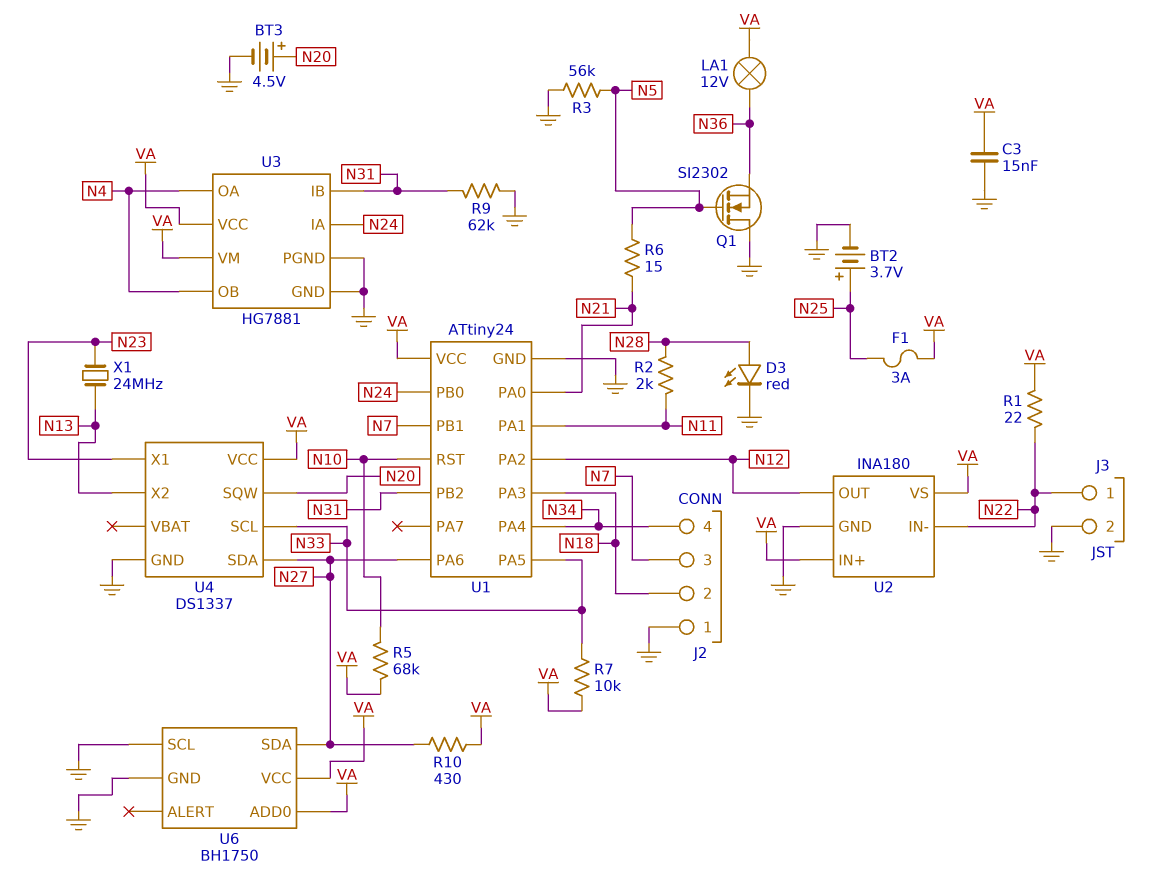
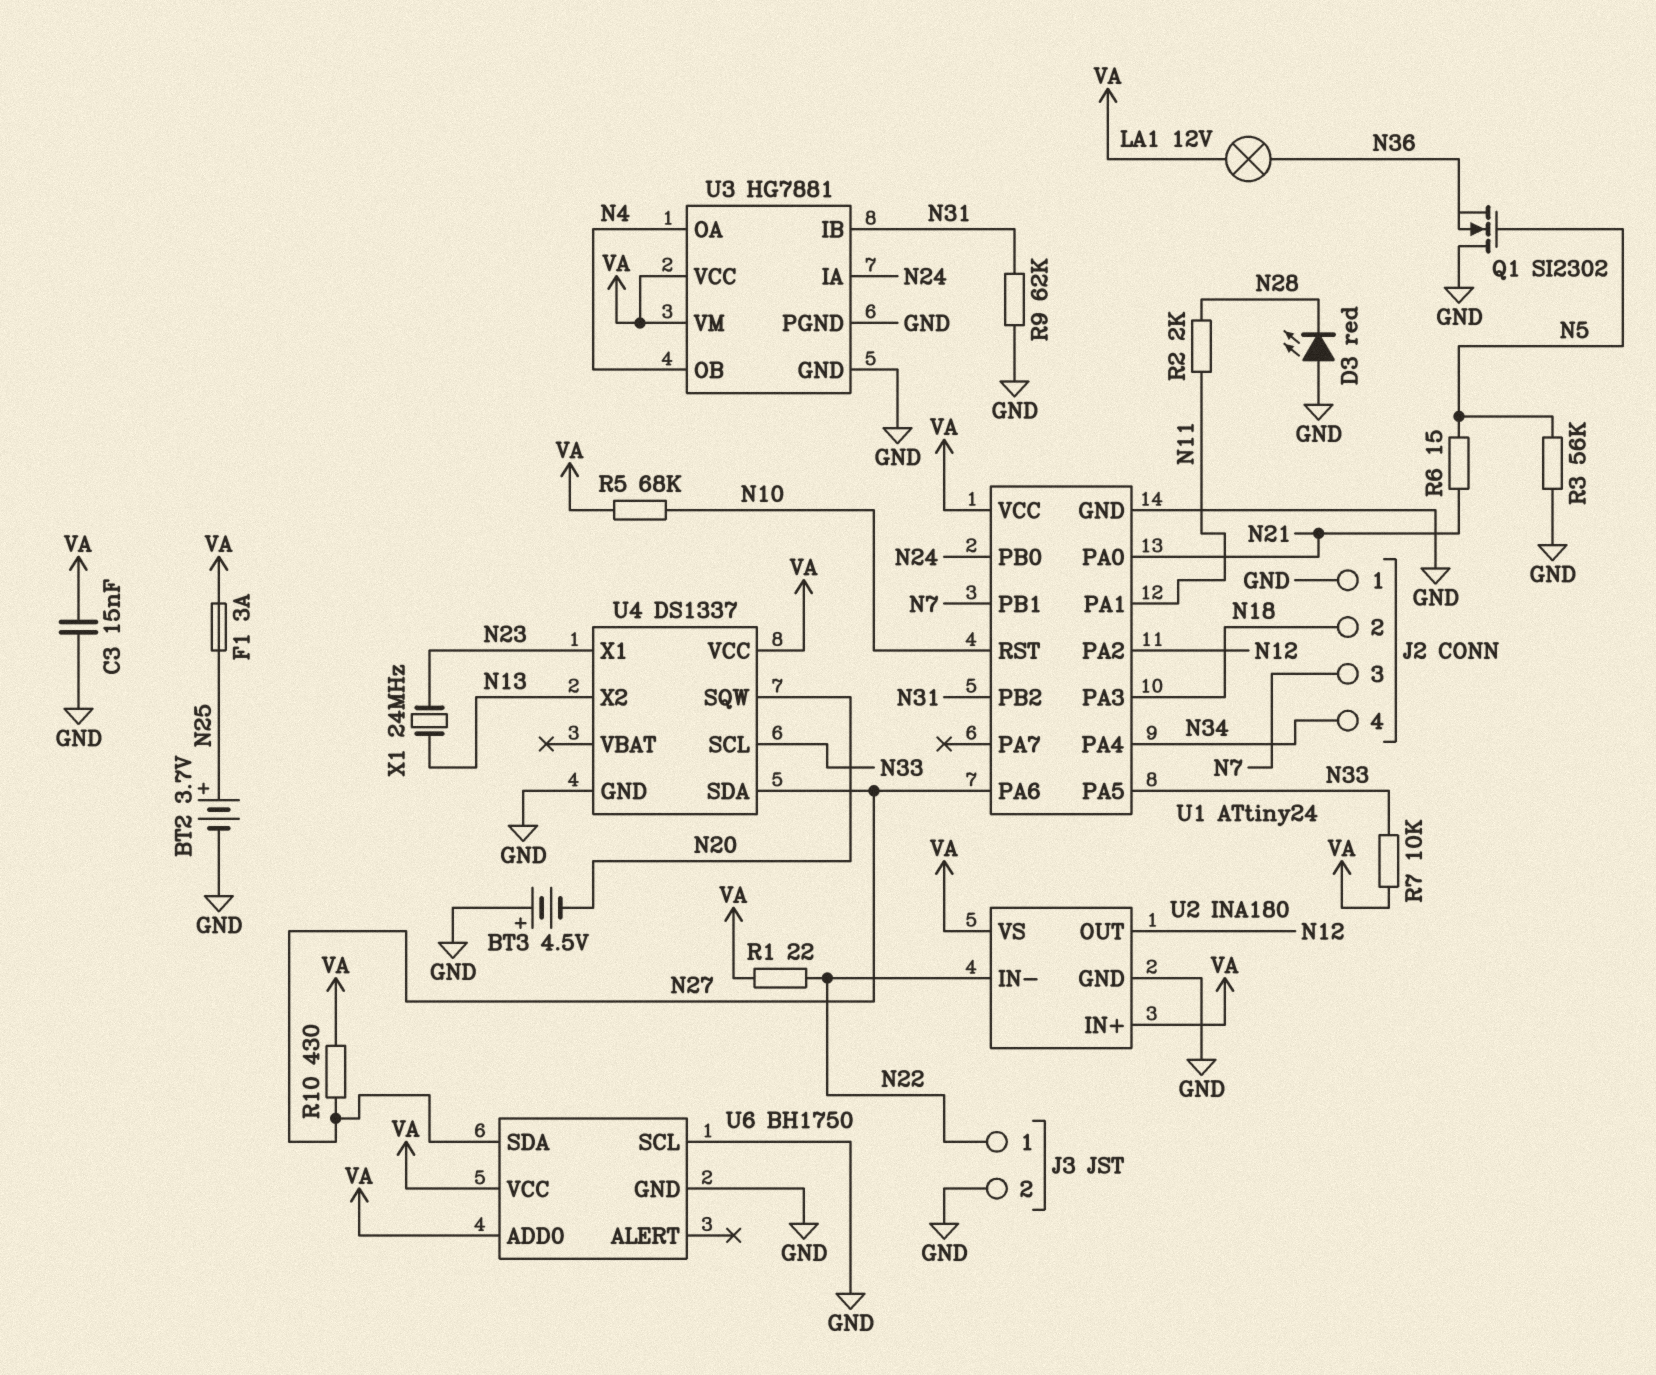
BT3: 4.5V (plus N20, minus GND) -> 4.5V (plus GND, minus N20)
D3: LED red (A N28, K GND) -> LED red (A GND, K N28)

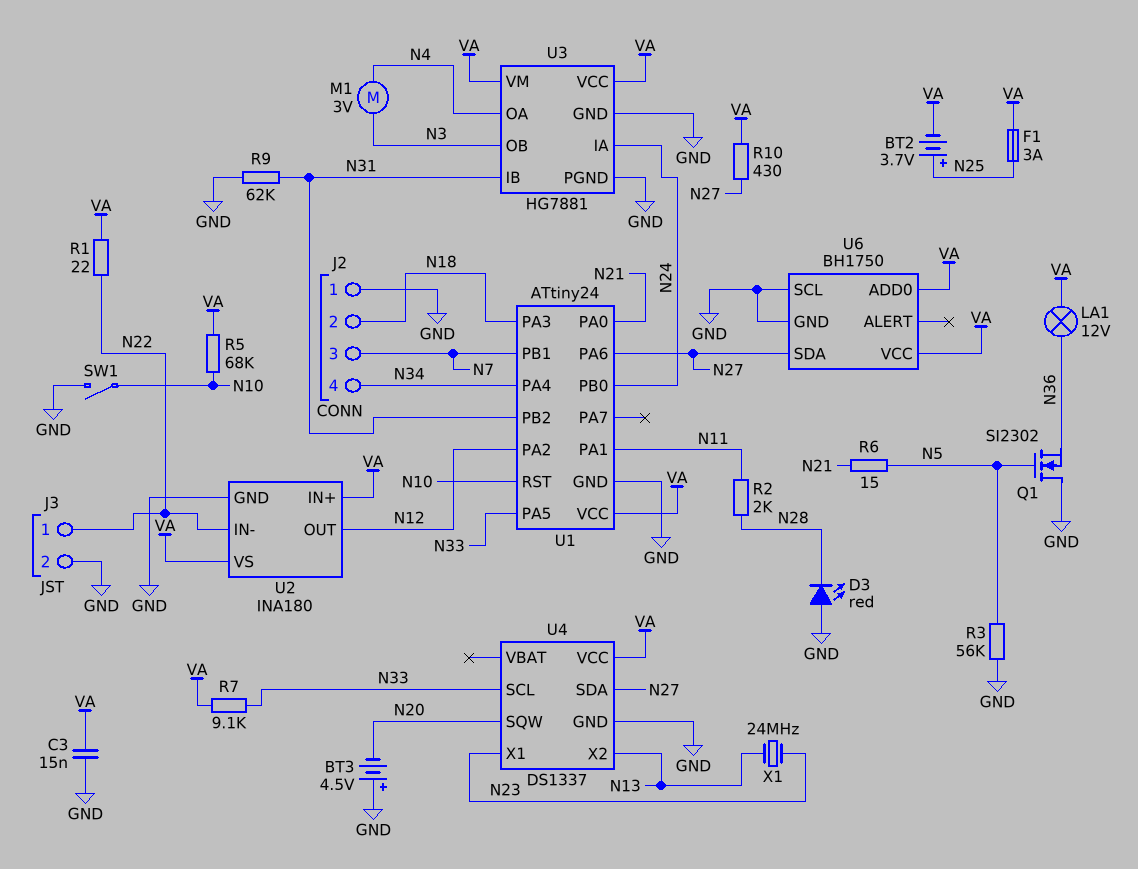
BT2: 3.7V (plus N25, minus GND) -> 3.7V (plus N25, minus VA)
M1: none -> motor 3V (N3, N4)
R7: 10k (N33, VA) -> 9.1k (N33, VA)
SW1: none -> switch (GND, N10)
U3 pin OB: N4 -> N3

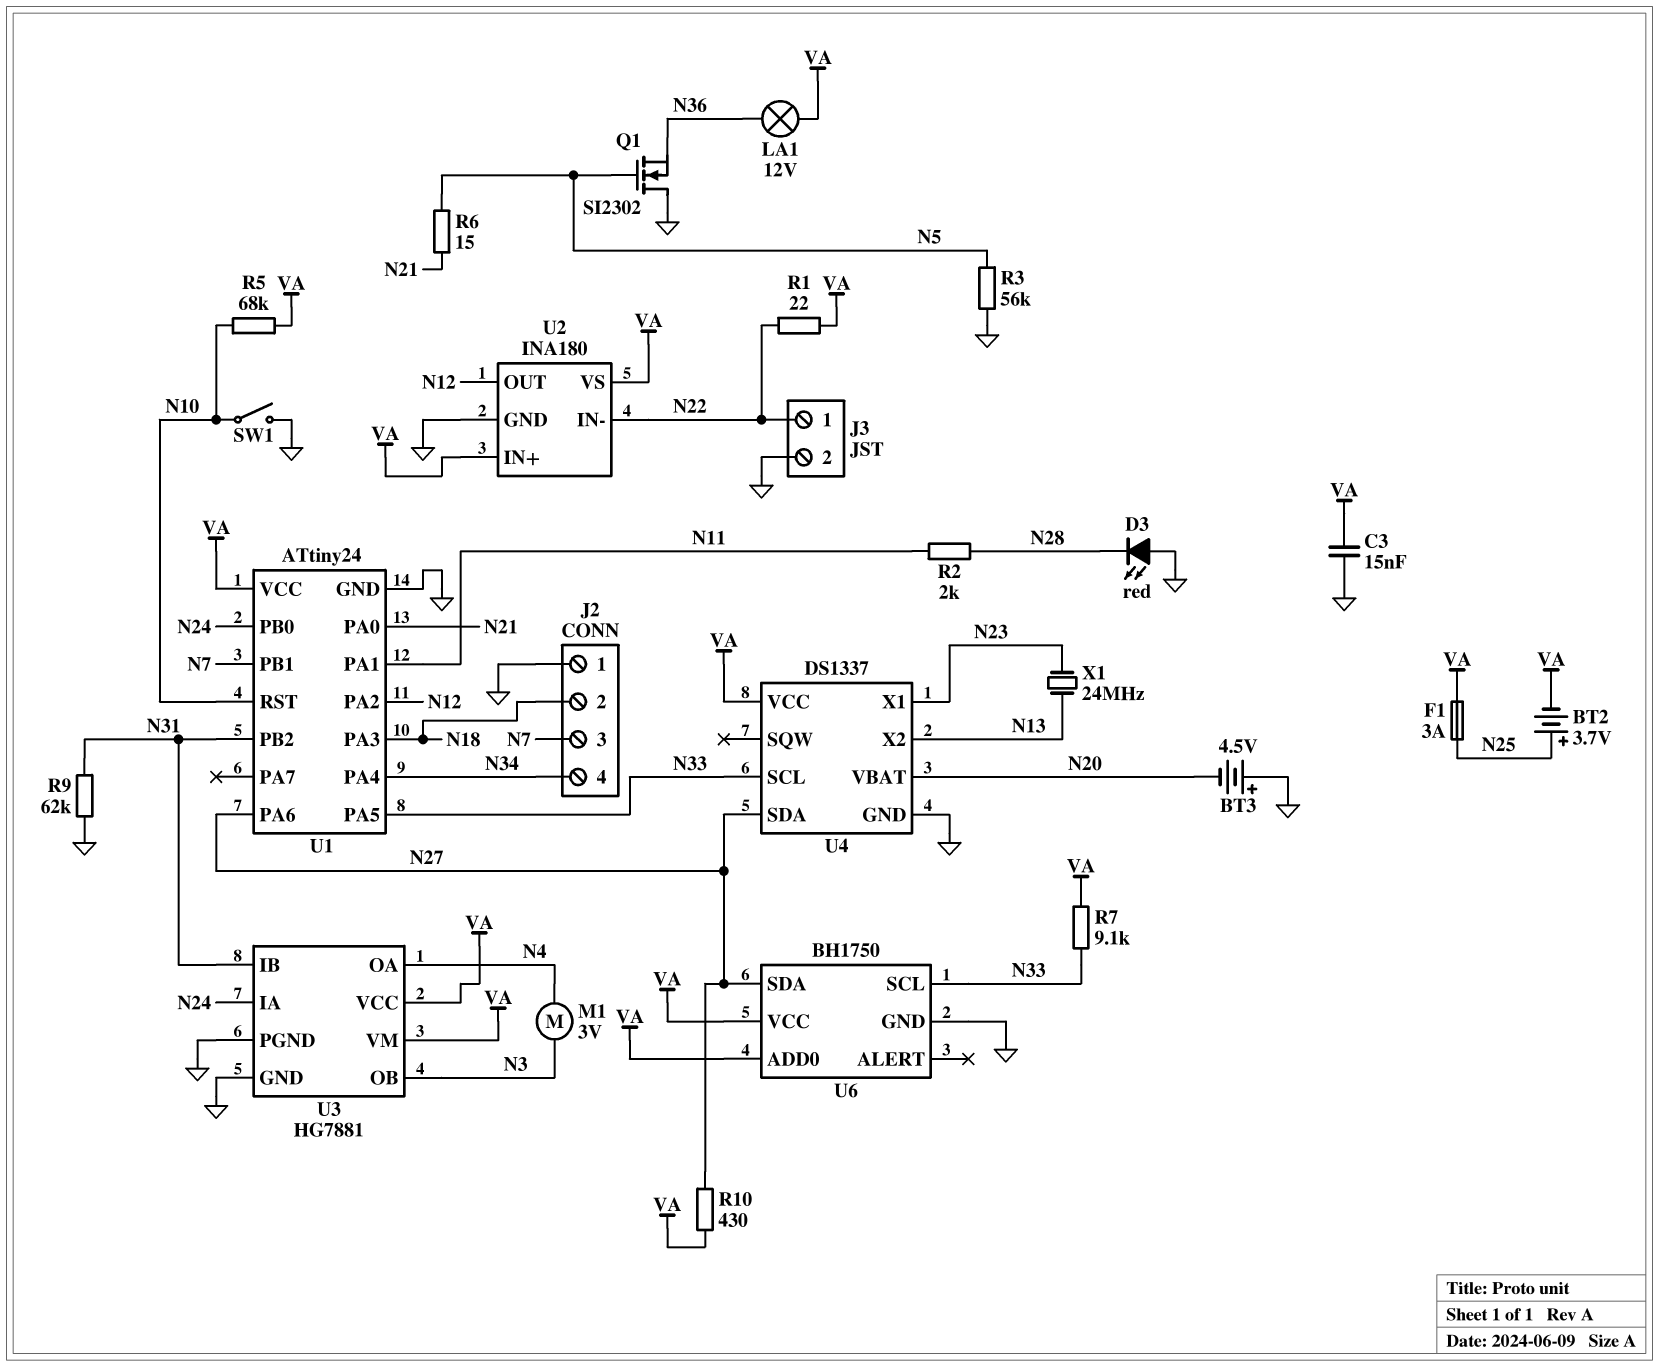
U4 pin SQW: N20 -> none
U4 pin VBAT: none -> N20
U6 pin SCL: GND -> N33

